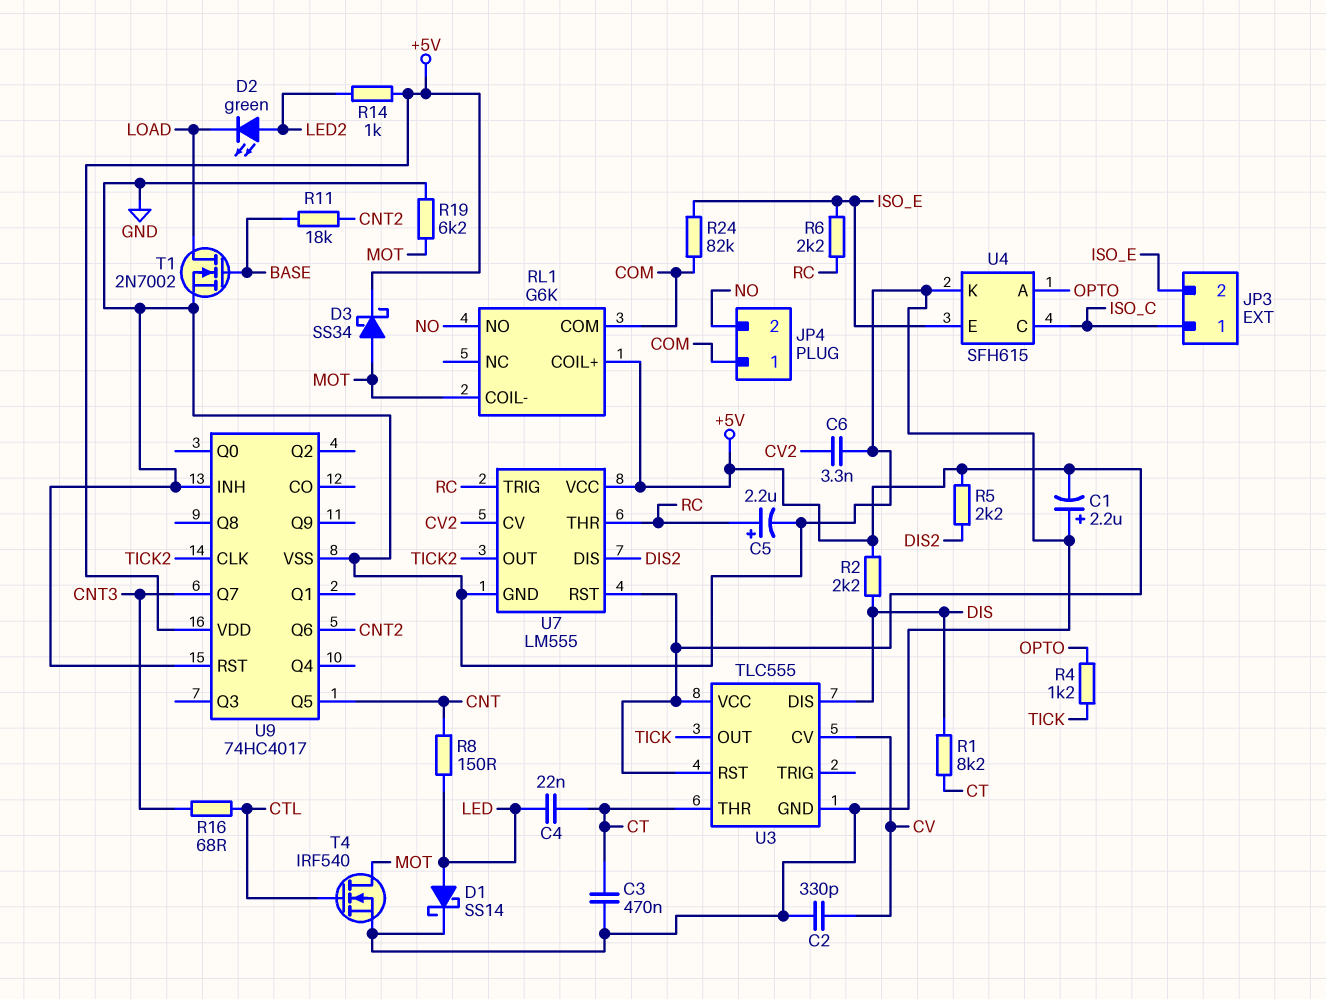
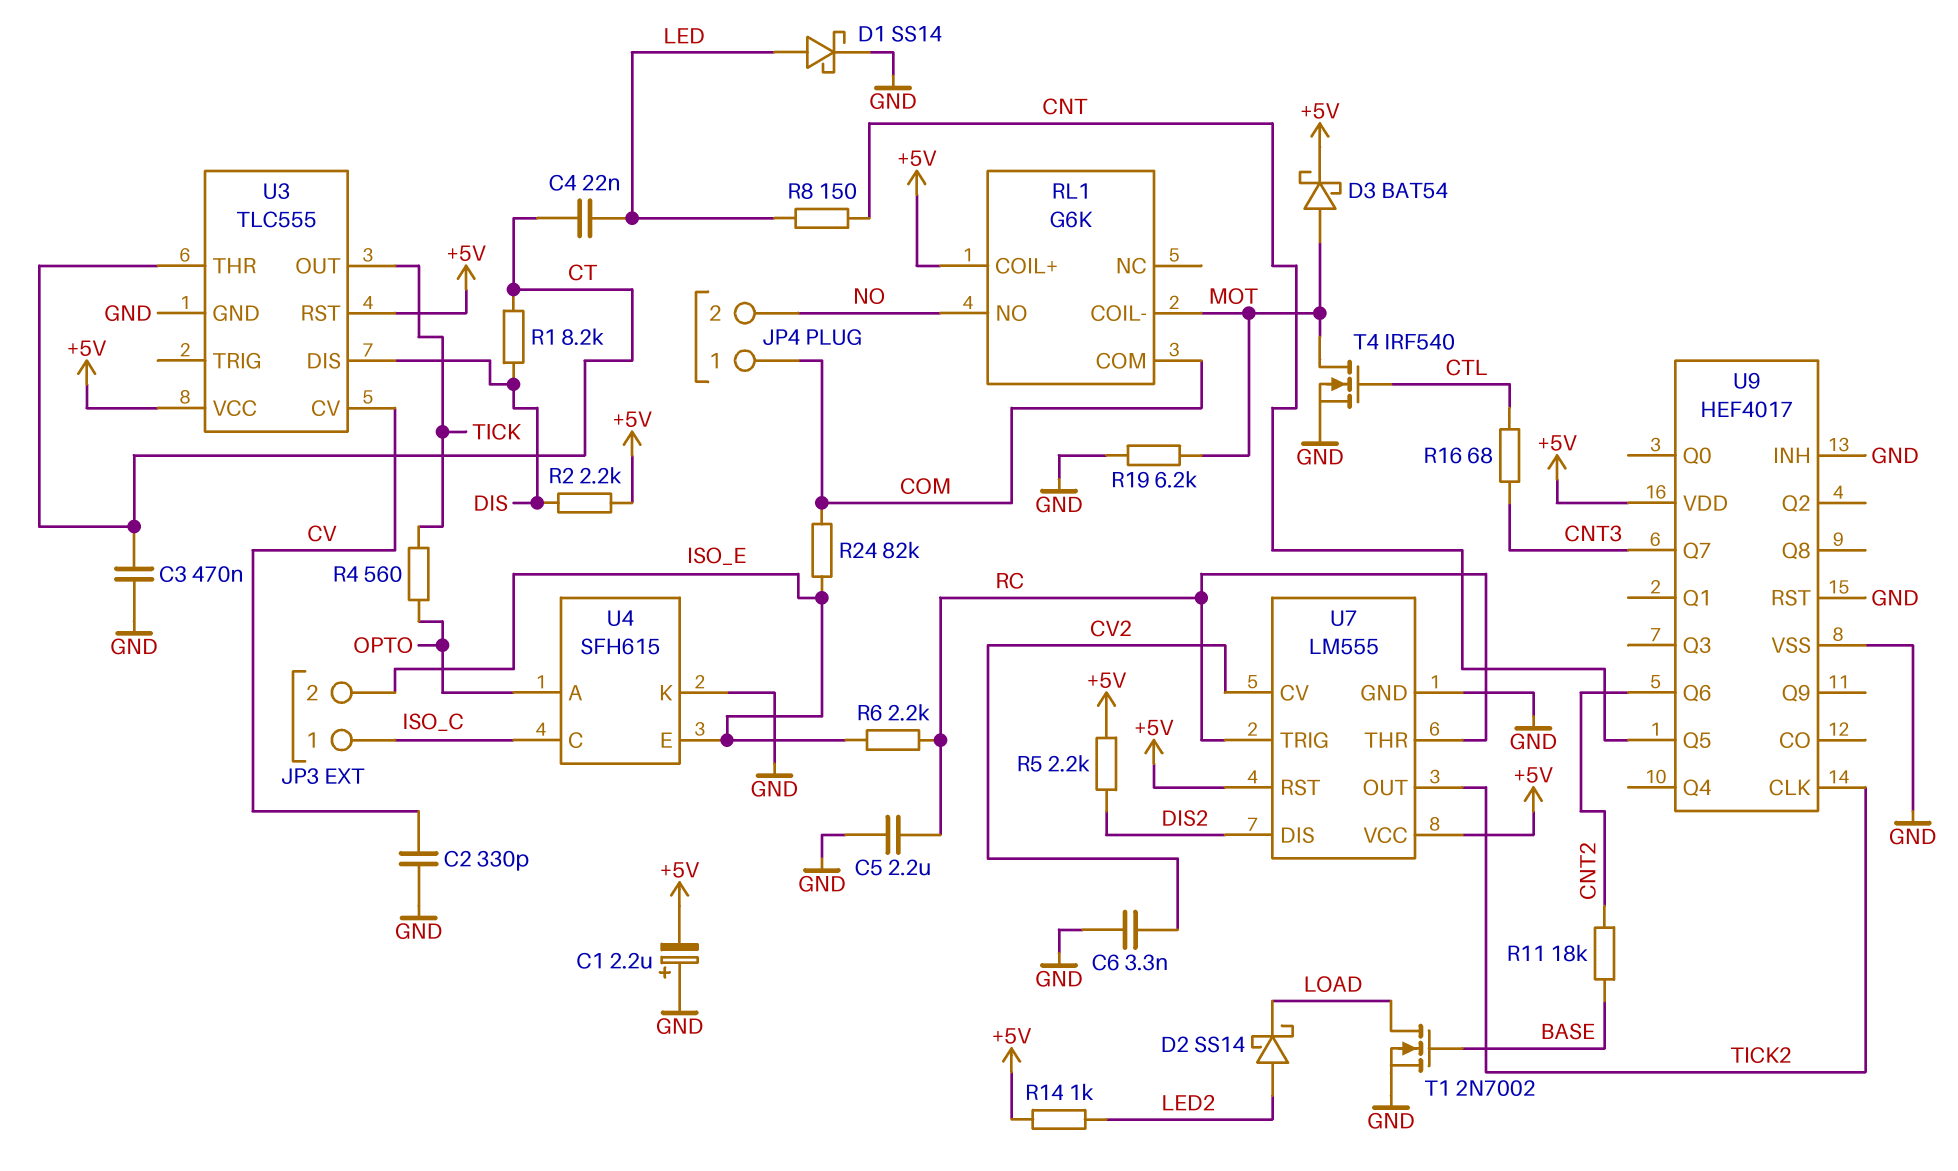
C5: 2.2uF (plus RC, minus GND) -> 2.2uF (GND, RC)
D2: LED green (A LED2, K LOAD) -> schottky SS14 (A LED2, K LOAD)
D3: schottky SS34 (A MOT, K +5V) -> schottky BAT54 (A MOT, K +5V)
R4: 1.2k (OPTO, TICK) -> 560 (OPTO, TICK)
U9: 74HC4017 -> HEF4017

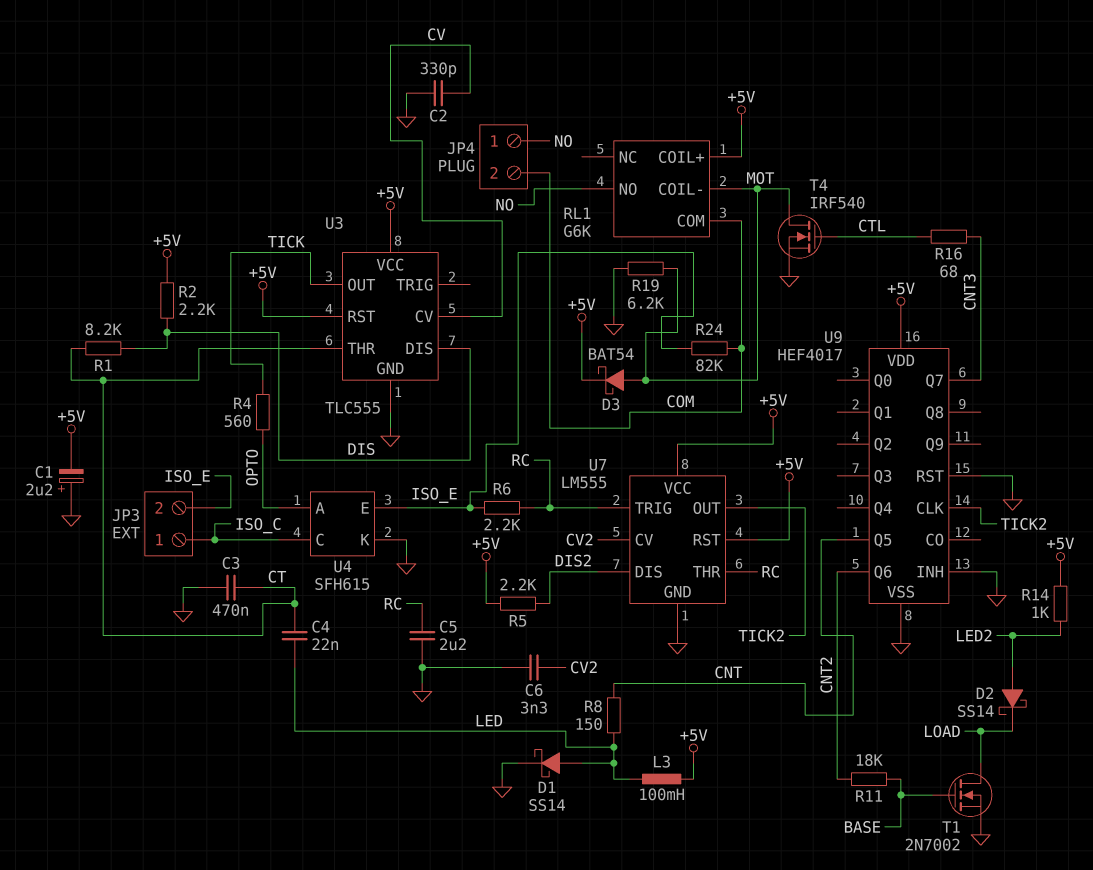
JP4 pin 1: COM -> NO
JP4 pin 2: NO -> COM
L3: none -> 100mH (+5V, LED)

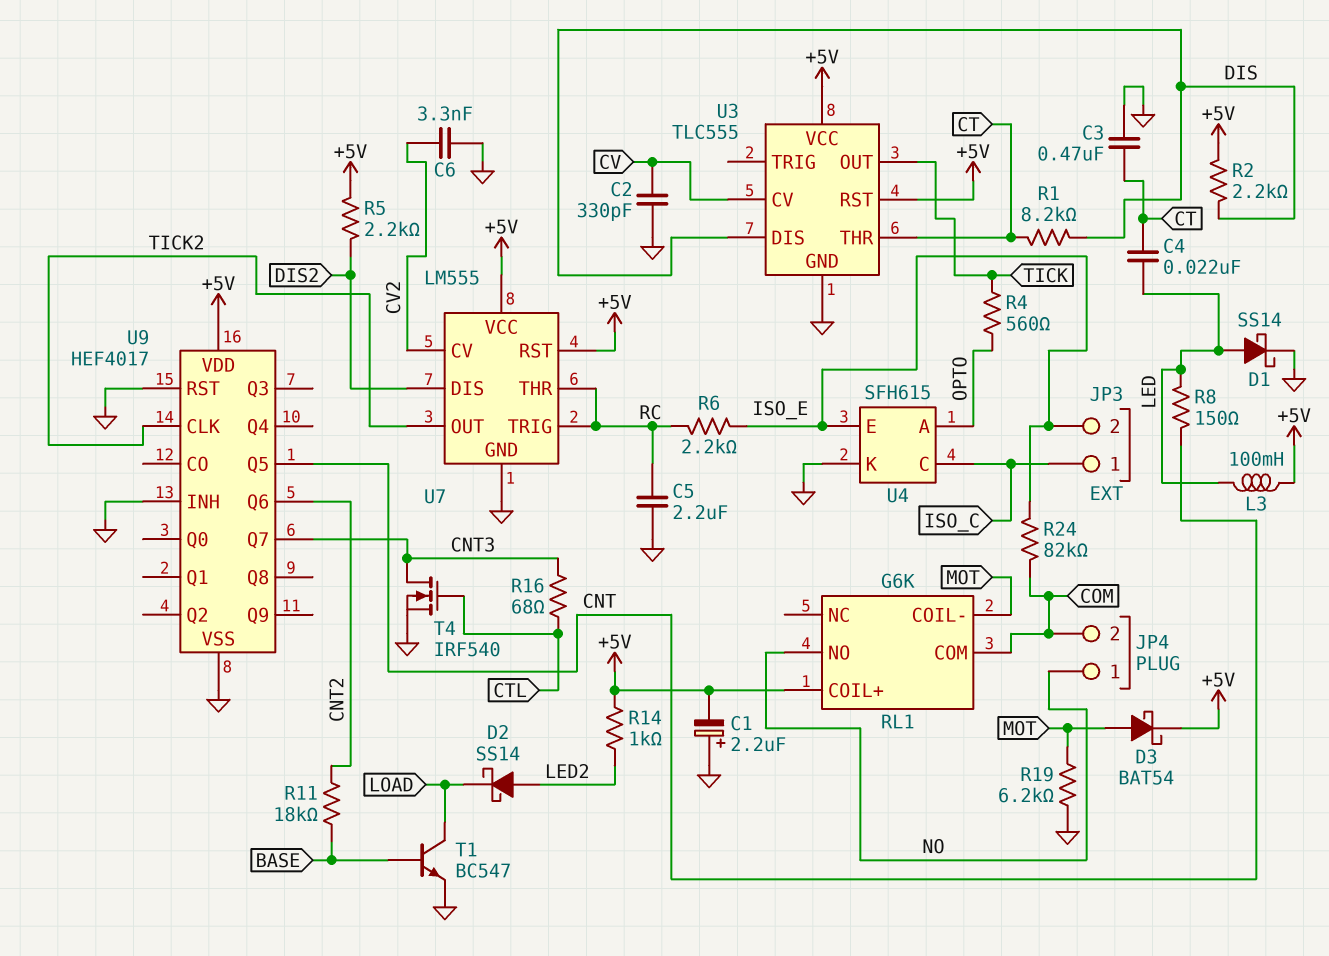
T1: NMOS 2N7002 (G BASE, D LOAD, S GND) -> NPN BC547 (B BASE, C LOAD, E GND)
T4: NMOS IRF540 (G CTL, D MOT, S GND) -> NMOS IRF540 (G CTL, D CNT3, S GND)

